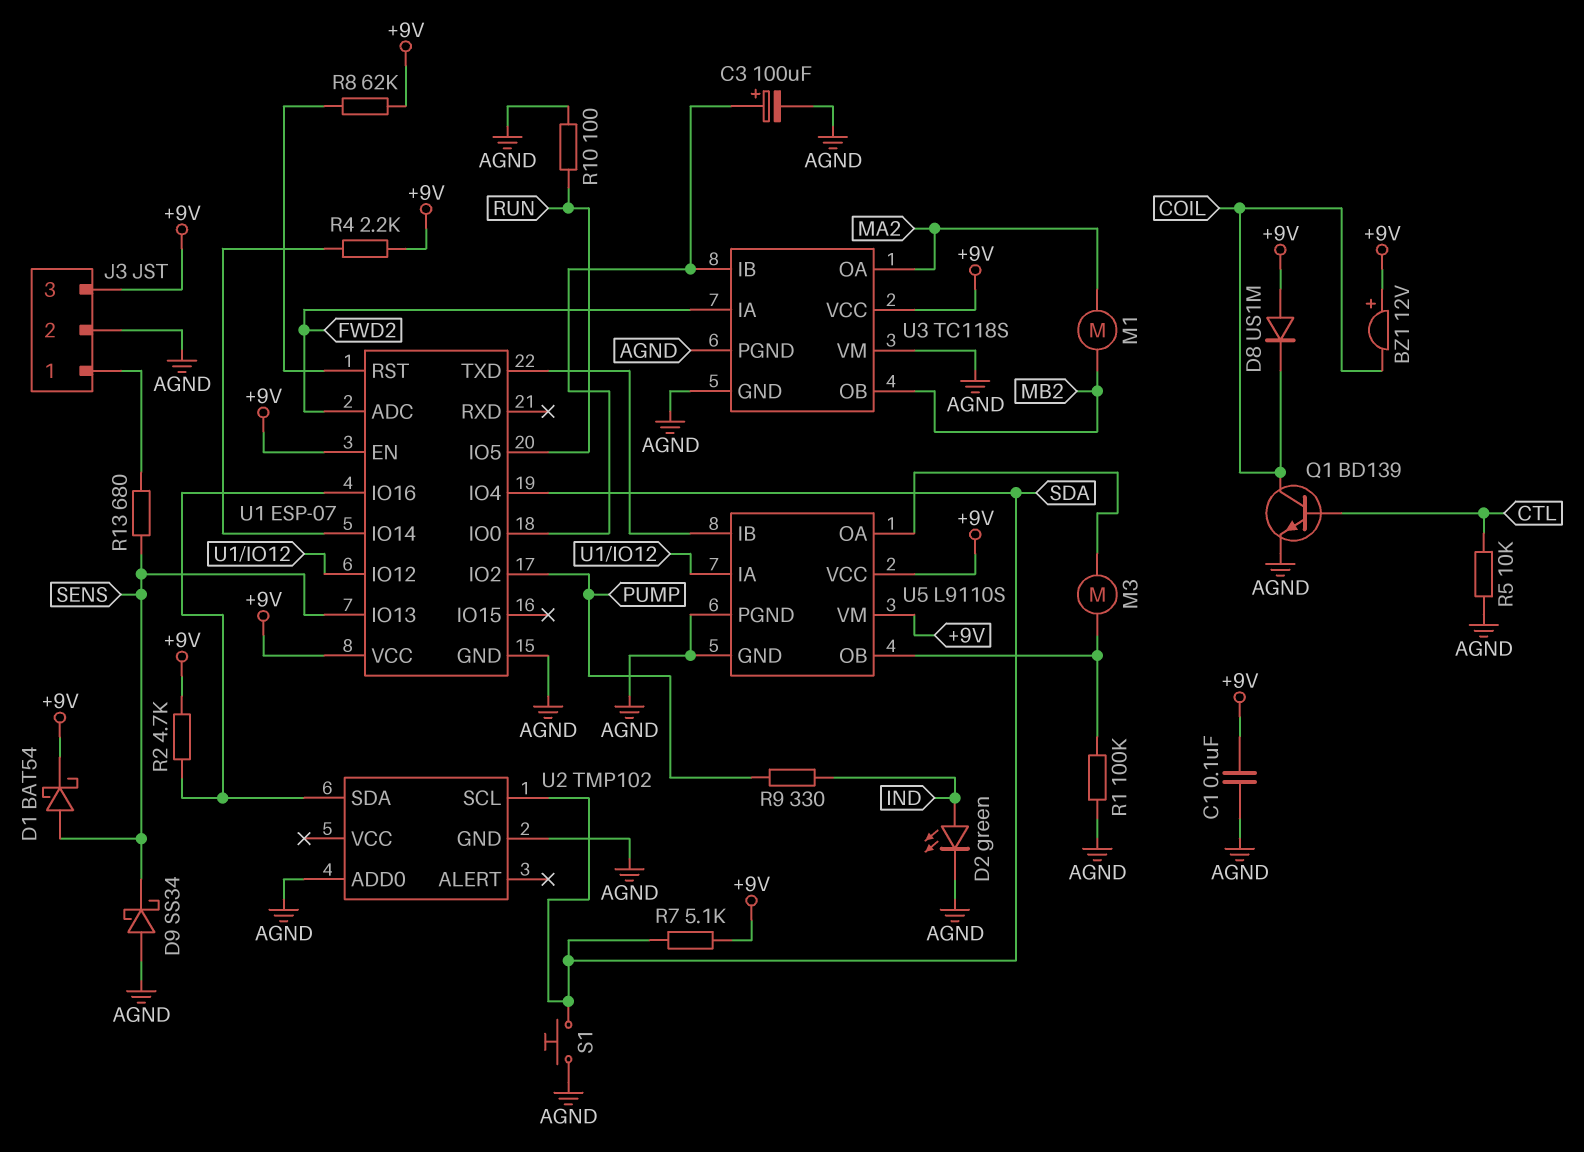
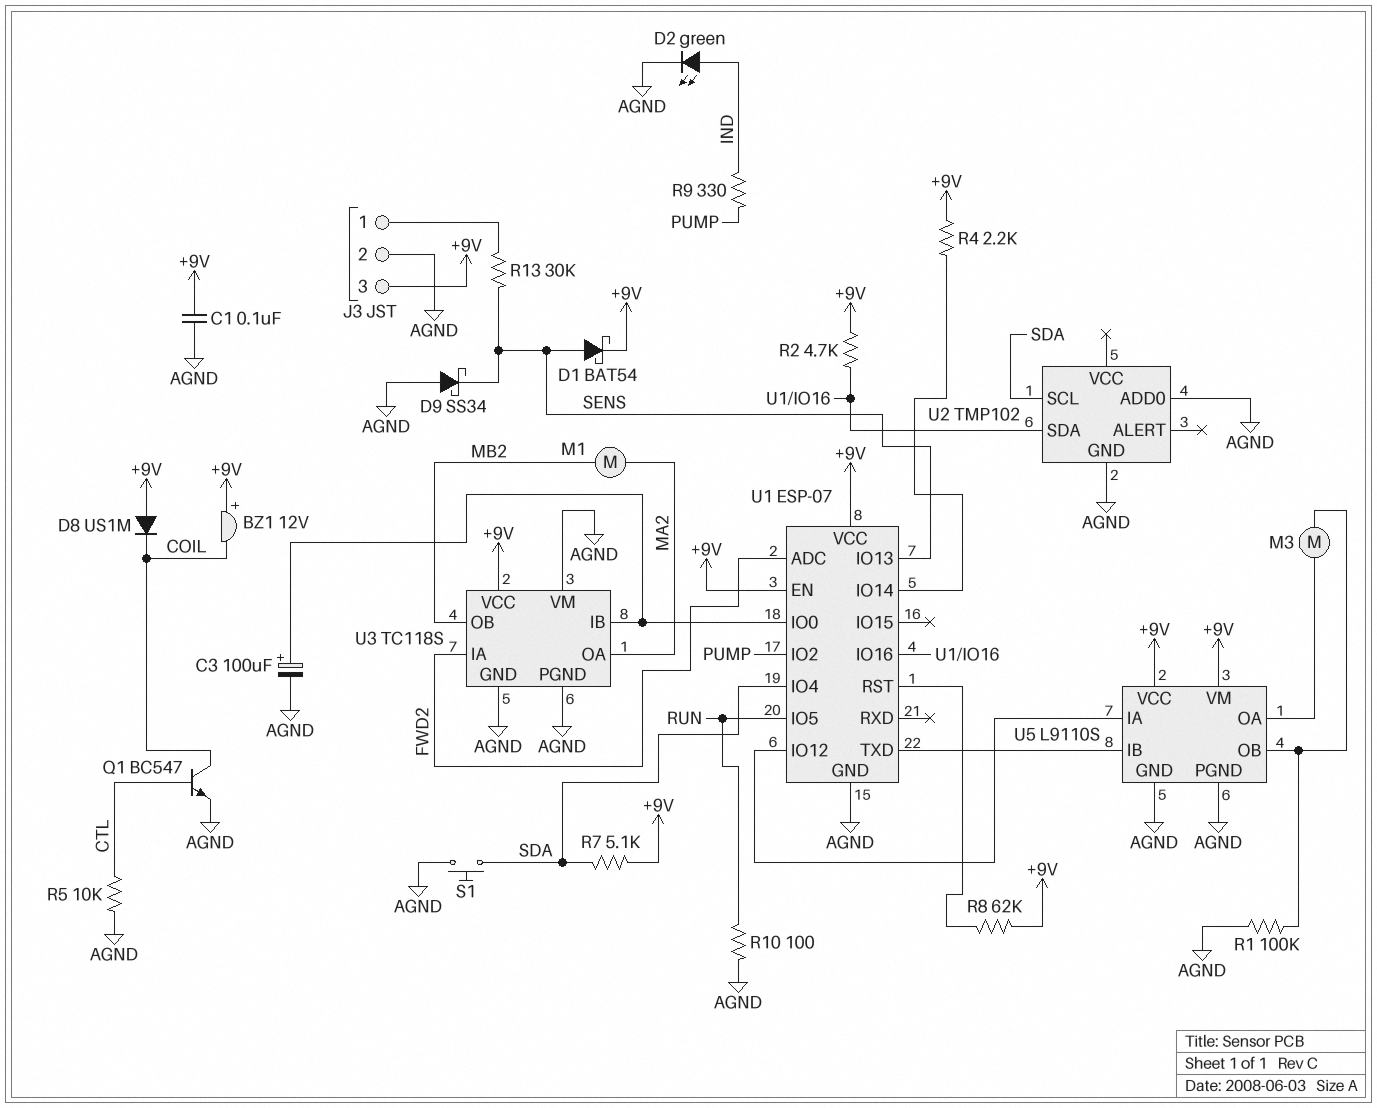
Q1: NPN BD139 (B CTL, C COIL, E AGND) -> NPN BC547 (B CTL, C COIL, E AGND)
R13: 680 (J3/1, SENS) -> 30k (J3/1, SENS)

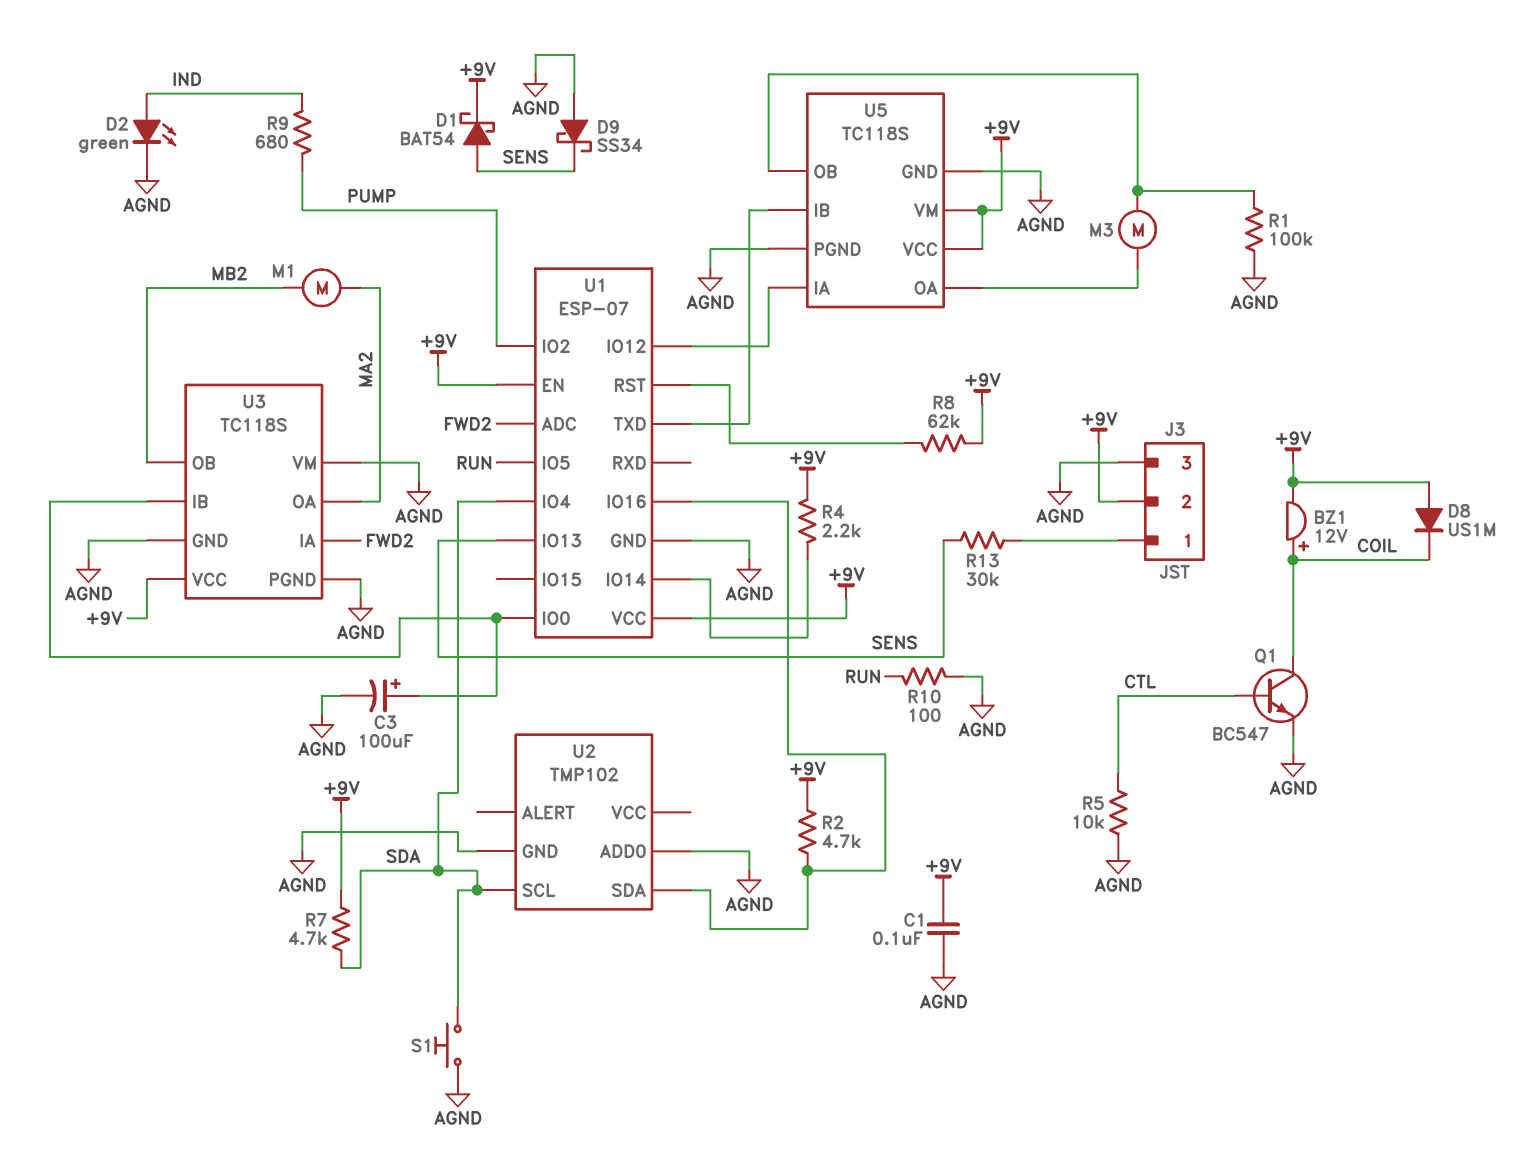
BZ1: buzzer 12V (plus +9V, minus COIL) -> buzzer 12V (plus COIL, minus +9V)
J3 pin 2: AGND -> +9V
J3 pin 3: +9V -> AGND
R7: 5.1k (+9V, SDA) -> 4.7k (+9V, SDA)
R9: 330 (IND, PUMP) -> 680 (IND, PUMP)
U5: L9110S -> TC118S

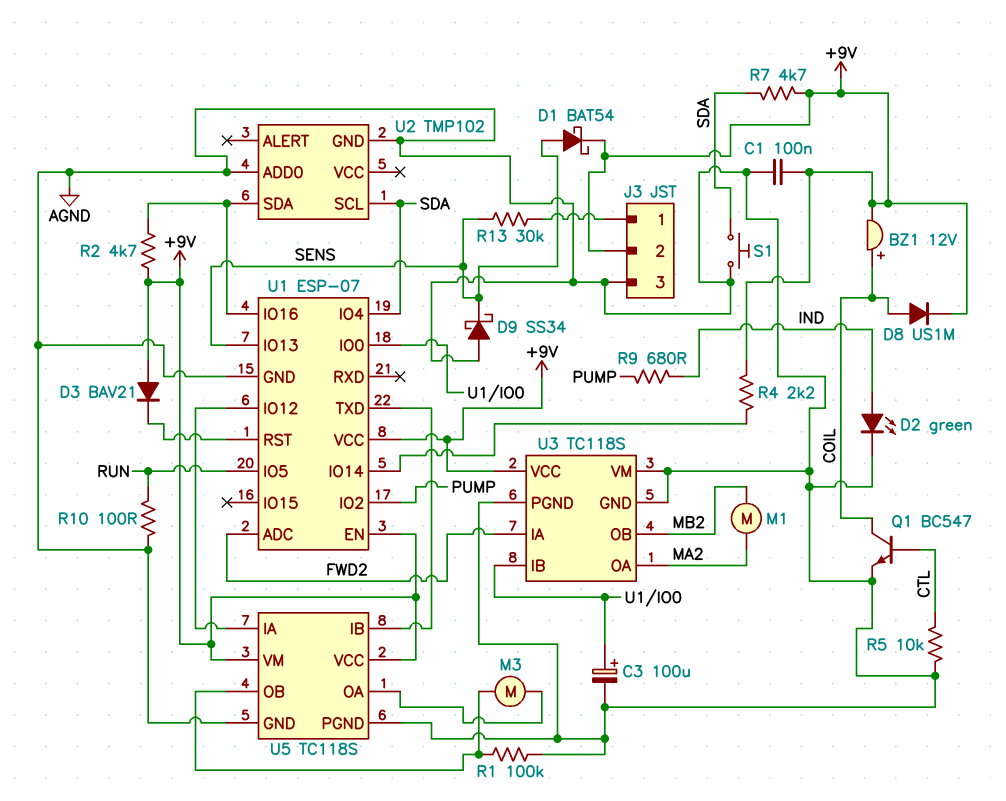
D3: none -> diode BAV21 (A +9V, K U1/RST)
D8: diode US1M (A +9V, K COIL) -> diode US1M (A COIL, K +9V)
R8: 62k (+9V, U1/RST) -> none

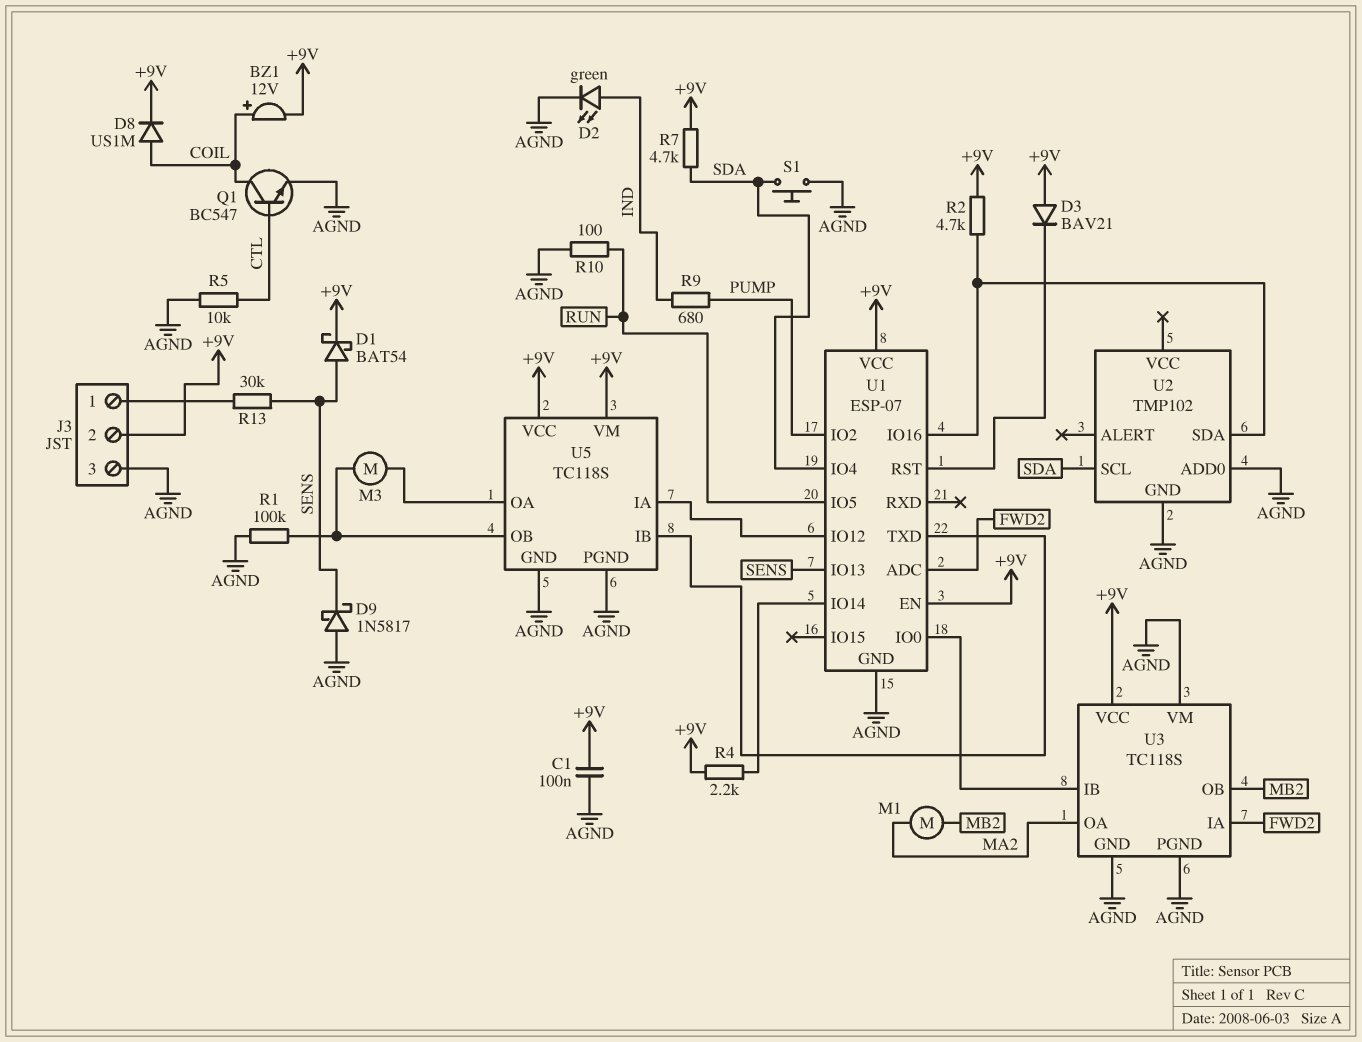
C3: 100uF (plus U1/IO0, minus AGND) -> none
D9: schottky SS34 (A AGND, K SENS) -> schottky 1N5817 (A AGND, K SENS)

